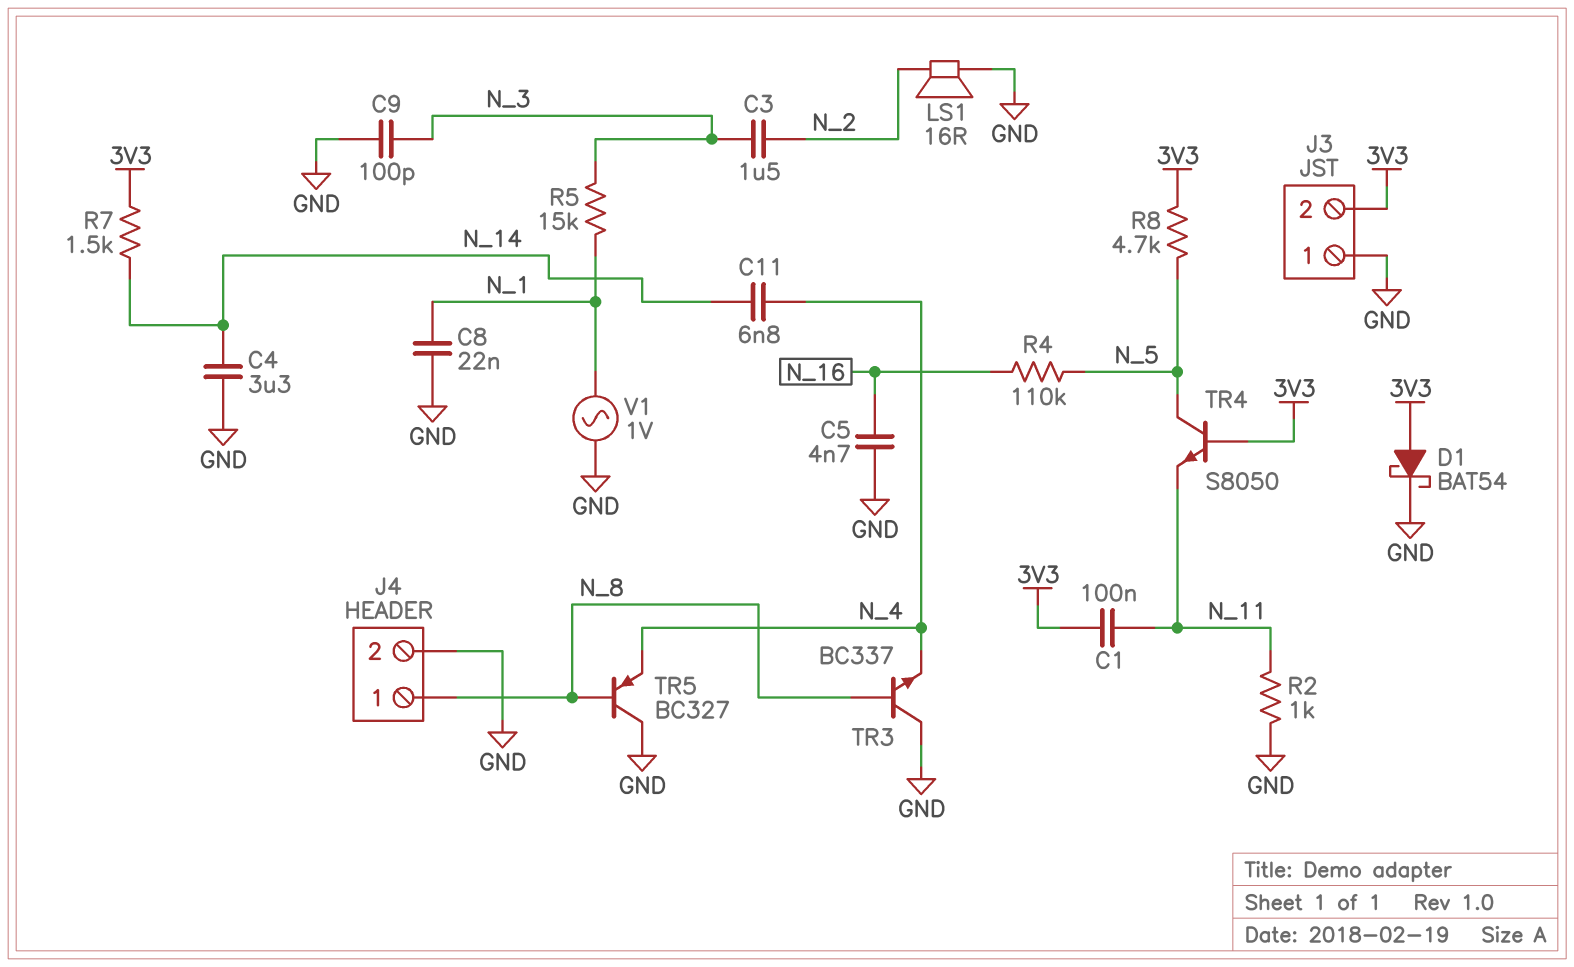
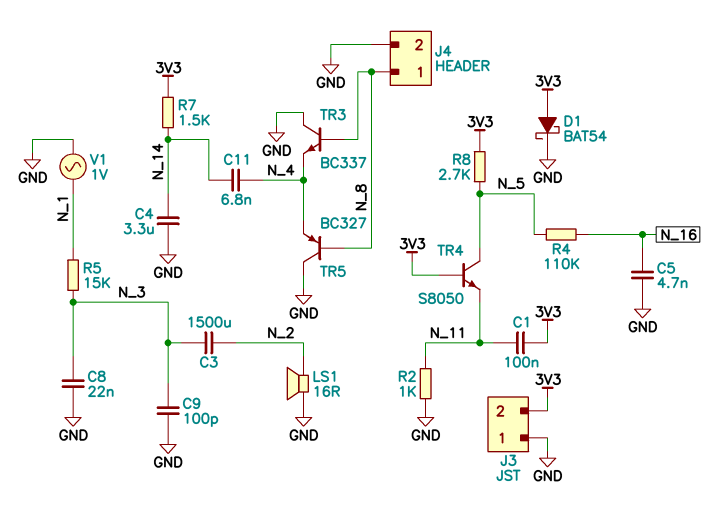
C3: 1.5uF (N_2, N_3) -> 1500uF (N_2, N_3)
C8: 22nF (GND, N_1) -> 22nF (GND, N_3)
R8: 4.7k (3V3, N_5) -> 2.7k (3V3, N_5)

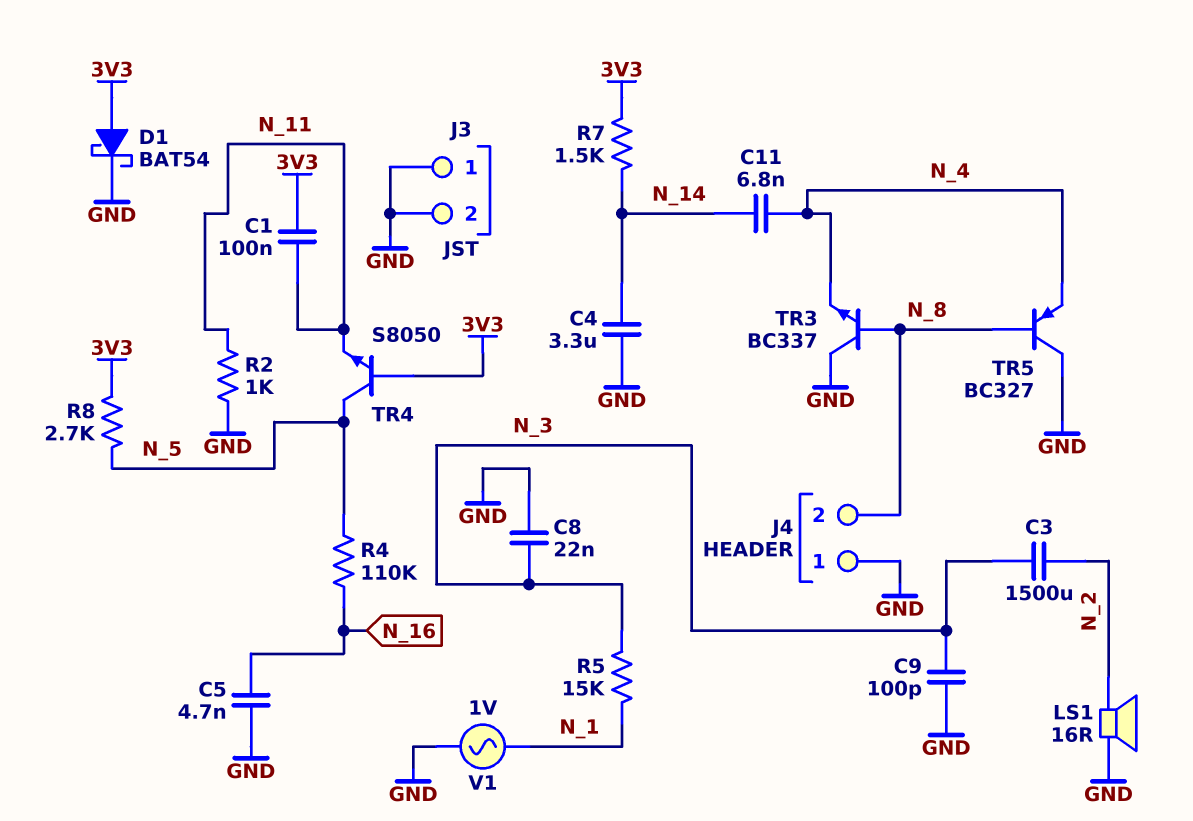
J3 pin 2: 3V3 -> GND
J4 pin 1: N_8 -> GND
J4 pin 2: GND -> N_8

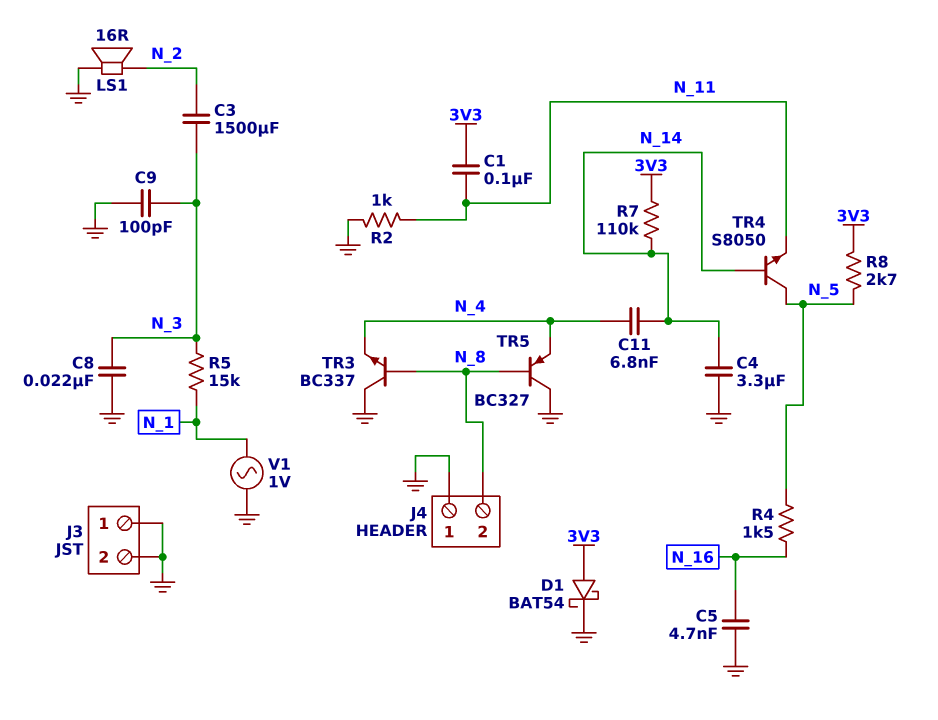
R4: 110k (N_5, N_16) -> 1.5k (N_5, N_16)
R7: 1.5k (3V3, N_14) -> 110k (3V3, N_14)
TR4: NPN S8050 (B 3V3, C N_5, E N_11) -> NPN S8050 (B N_14, C N_5, E N_11)

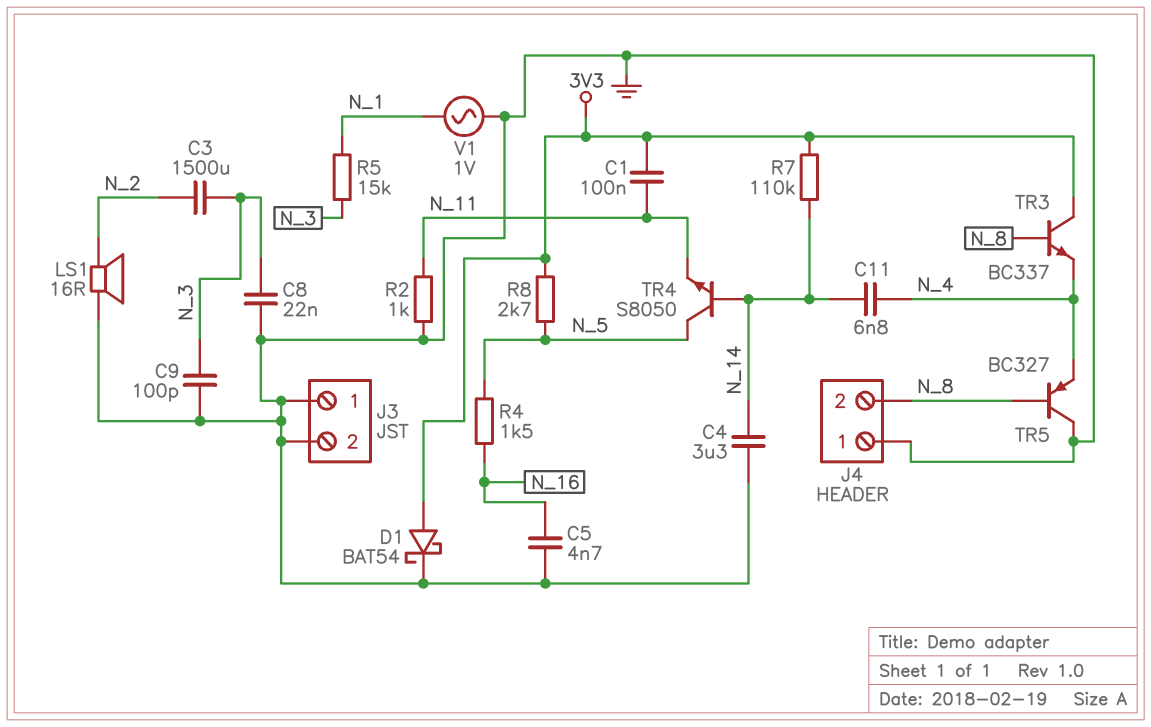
TR3: NPN BC337 (B N_8, C GND, E N_4) -> NPN BC337 (B N_8, C 3V3, E N_4)

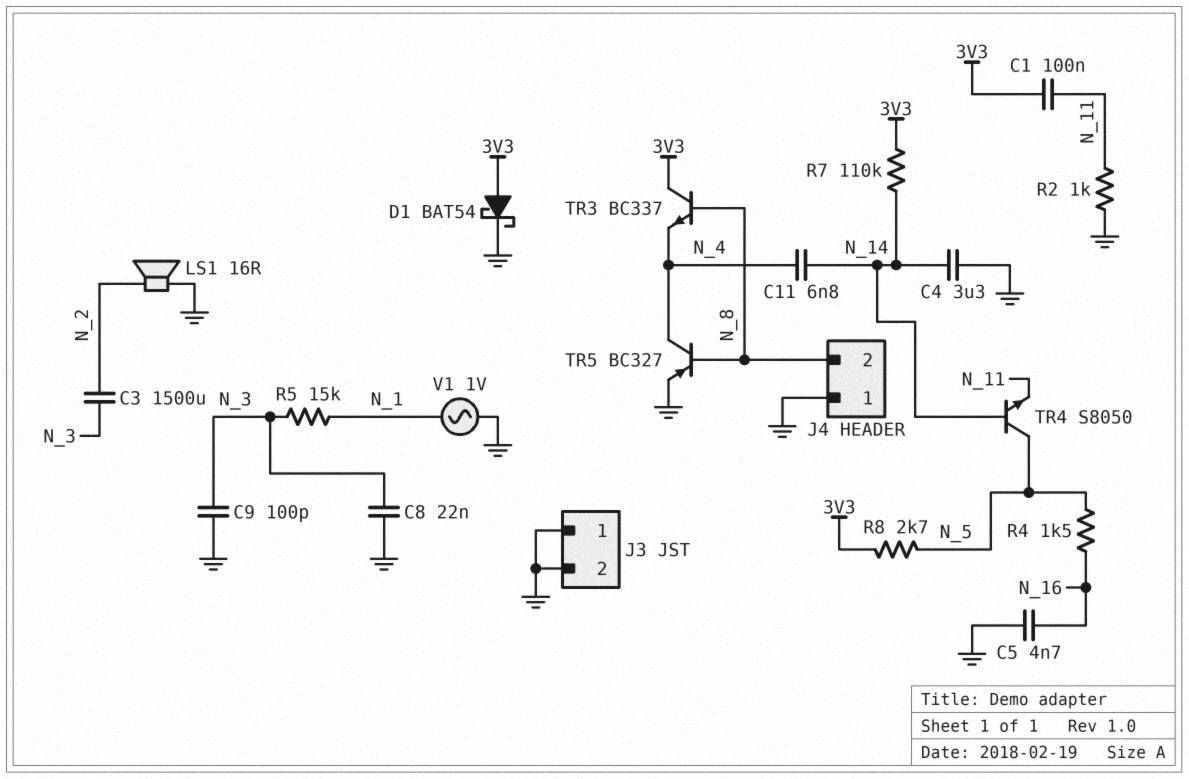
TR5: PNP BC327 (B N_8, C GND, E N_4) -> PNP BC327 (B N_8, C N_4, E GND)

